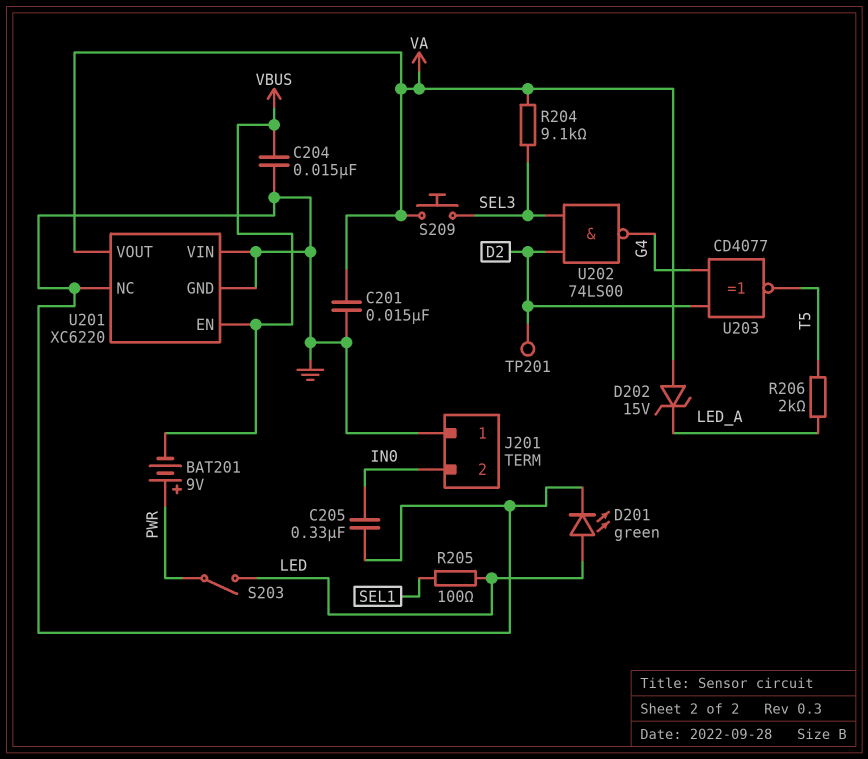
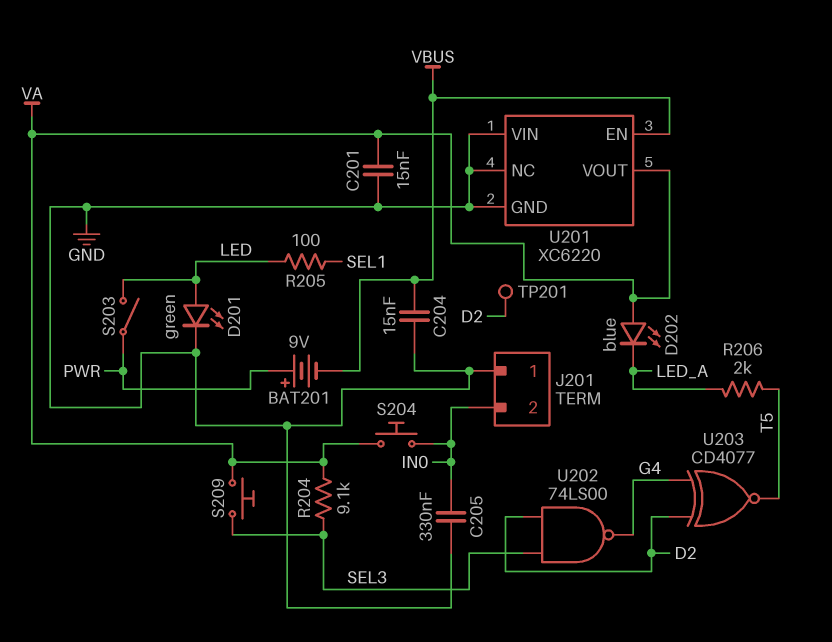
D202: zener 15V (A VA, K LED_A) -> LED blue (A VA, K LED_A)
S204: none -> button (IN0, VA)

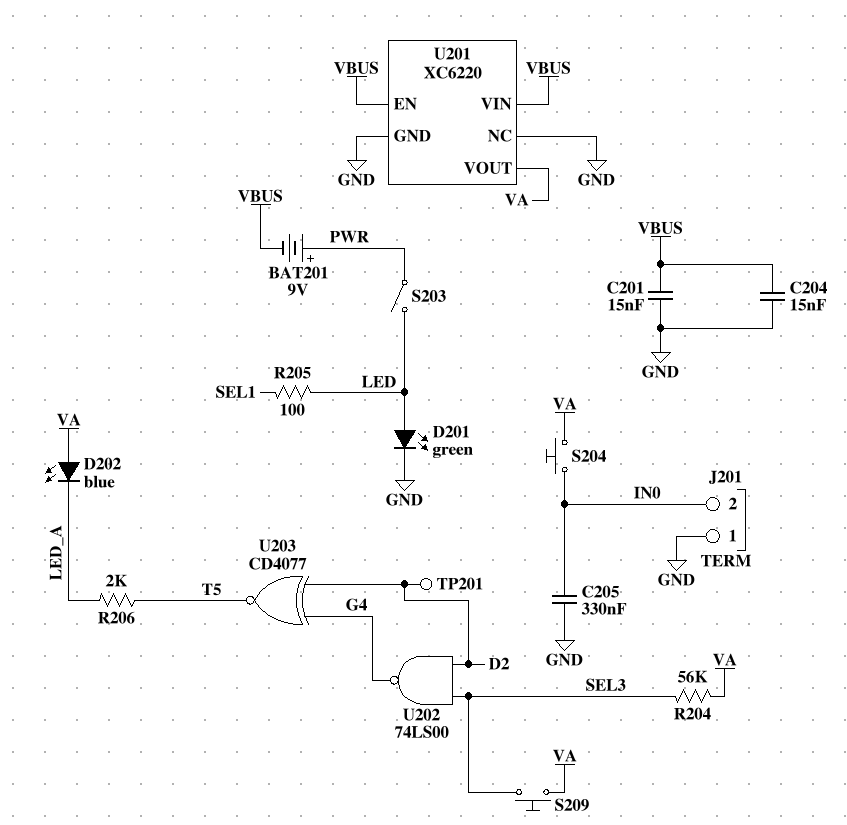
C201: 15nF (GND, VA) -> 15nF (GND, VBUS)
R204: 9.1k (SEL3, VA) -> 56k (SEL3, VA)
U201 pin VIN: GND -> VBUS

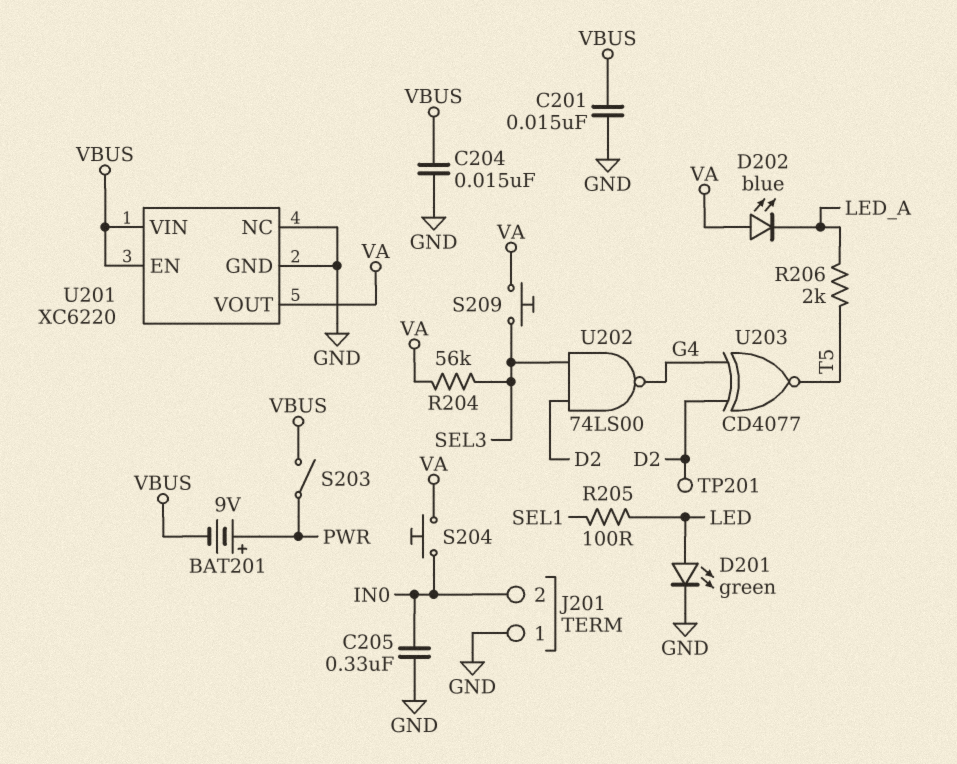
S203: switch (LED, PWR) -> switch (PWR, VBUS)

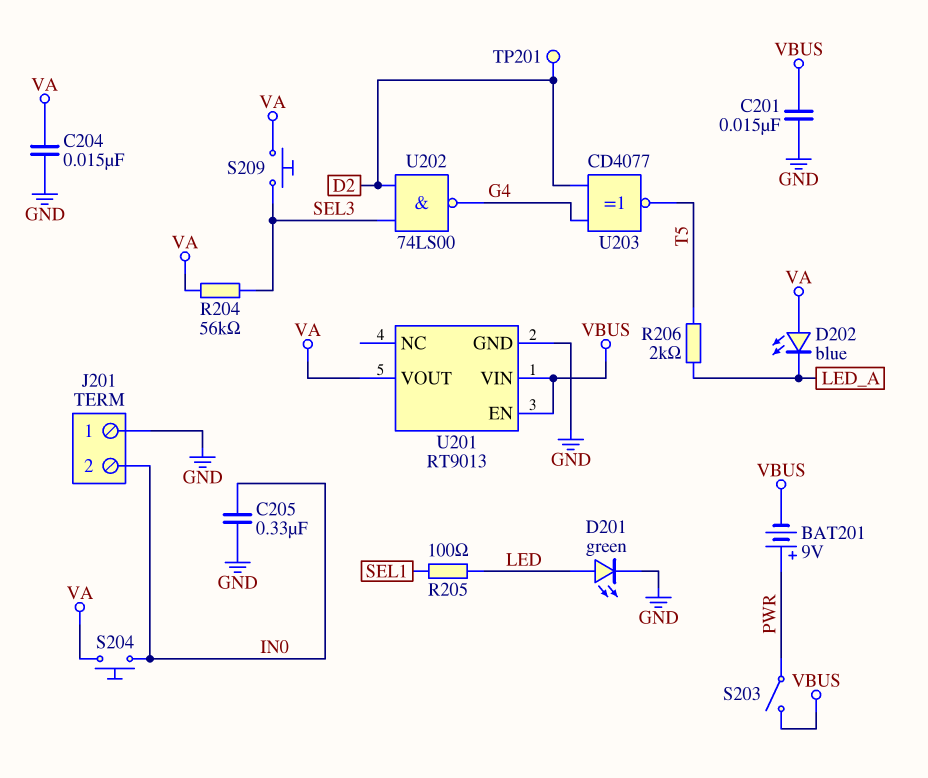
C204: 15nF (GND, VBUS) -> 15nF (GND, VA)
U201: XC6220 -> RT9013
U201 pin NC: GND -> none

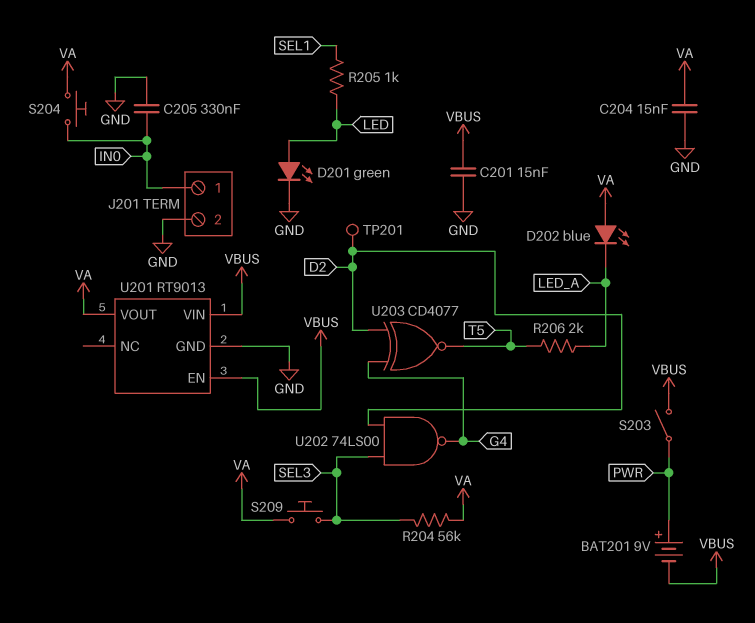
J201 pin 1: GND -> IN0
J201 pin 2: IN0 -> GND
R205: 100 (LED, SEL1) -> 1k (LED, SEL1)

